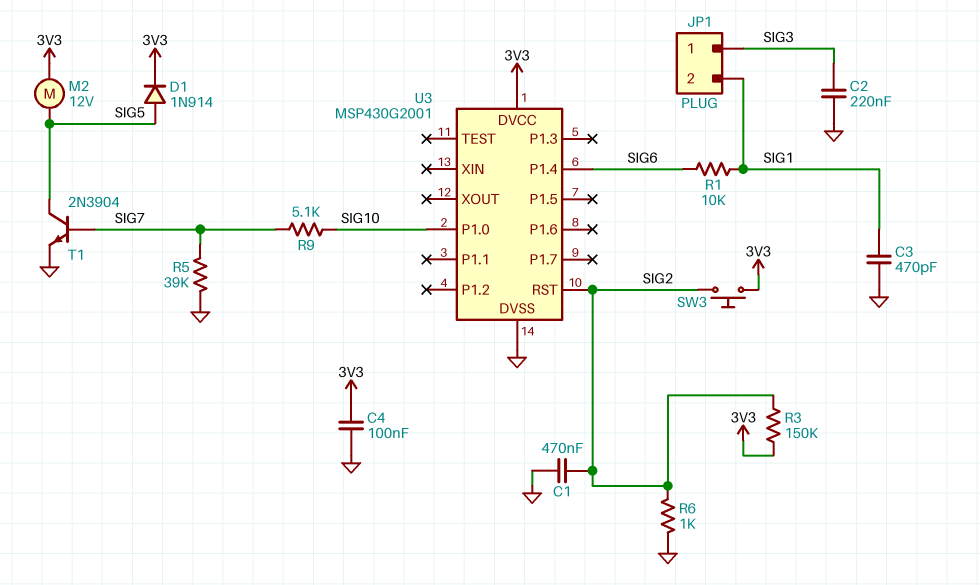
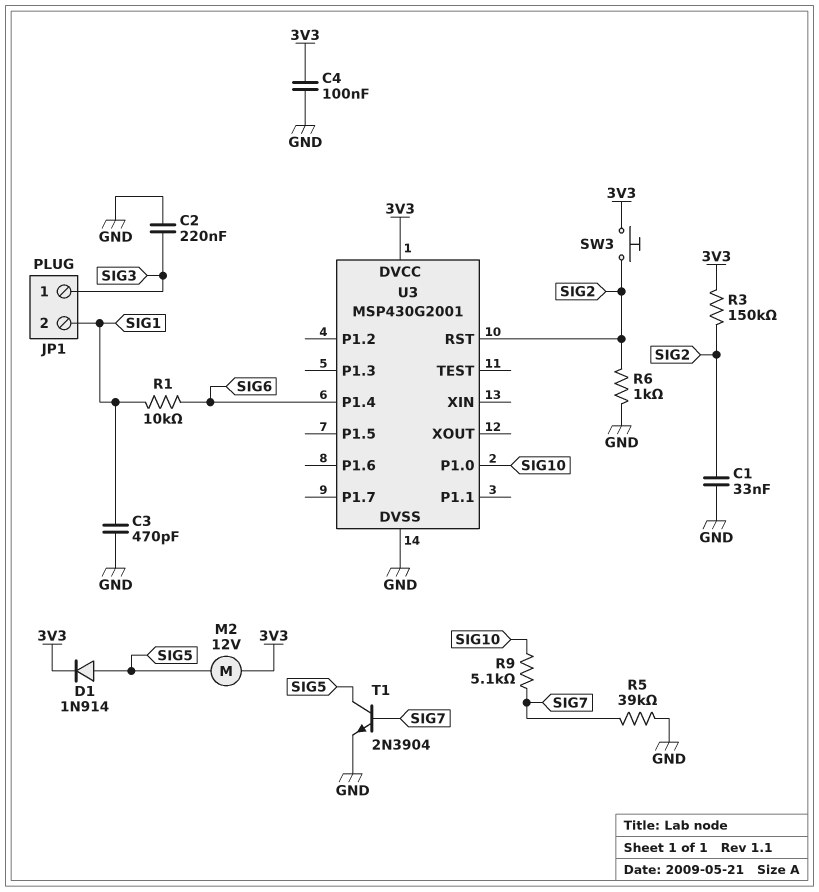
C1: 470nF (GND, SIG2) -> 33nF (GND, SIG2)

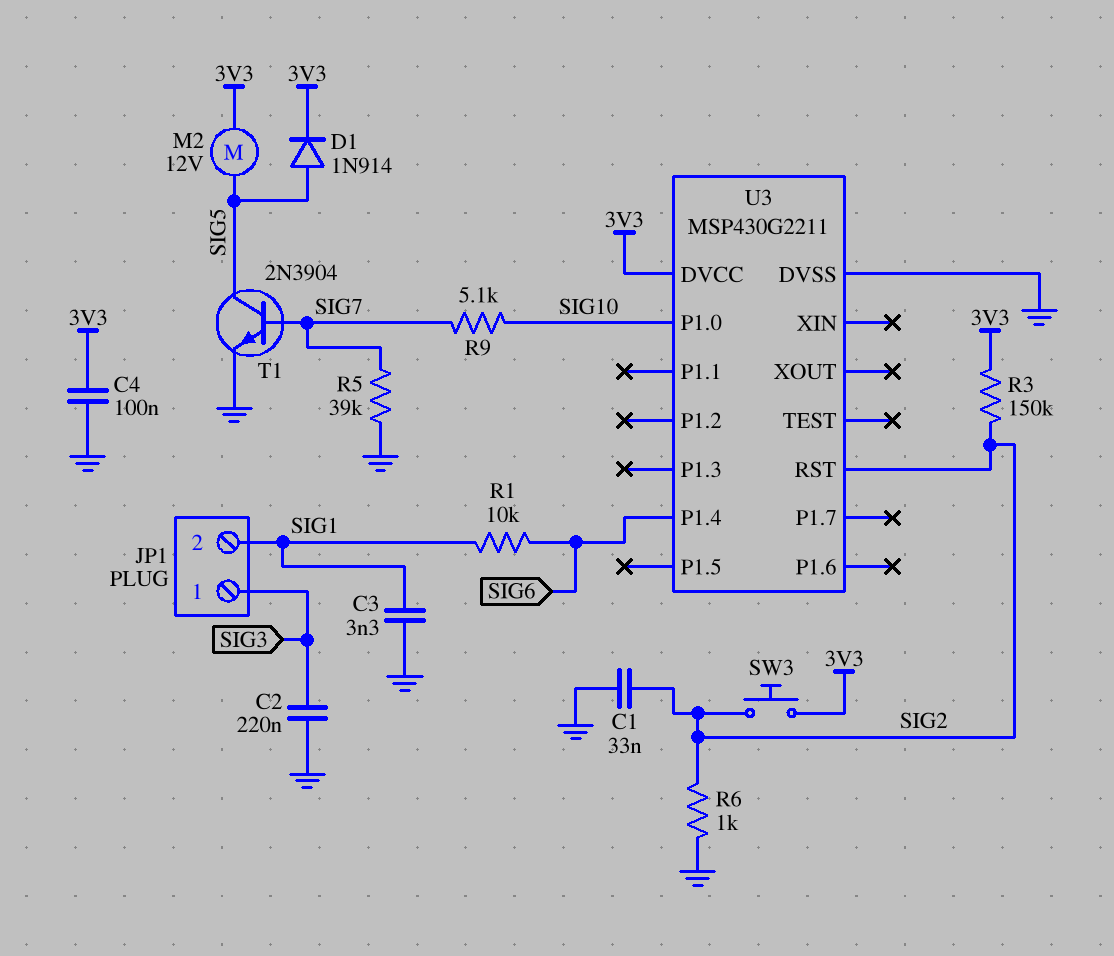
C3: 470pF (GND, SIG1) -> 3.3nF (GND, SIG1)
U3: MSP430G2001 -> MSP430G2211

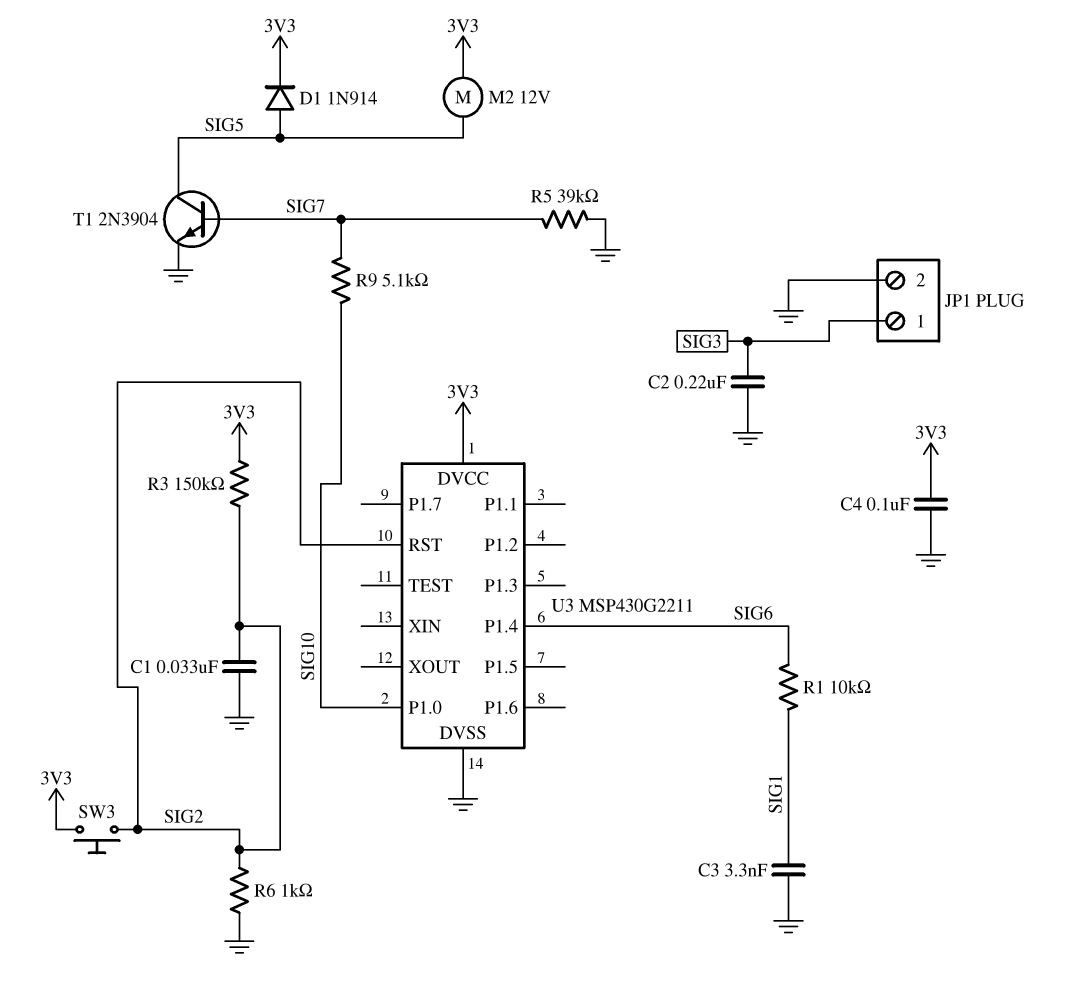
JP1 pin 2: SIG1 -> GND

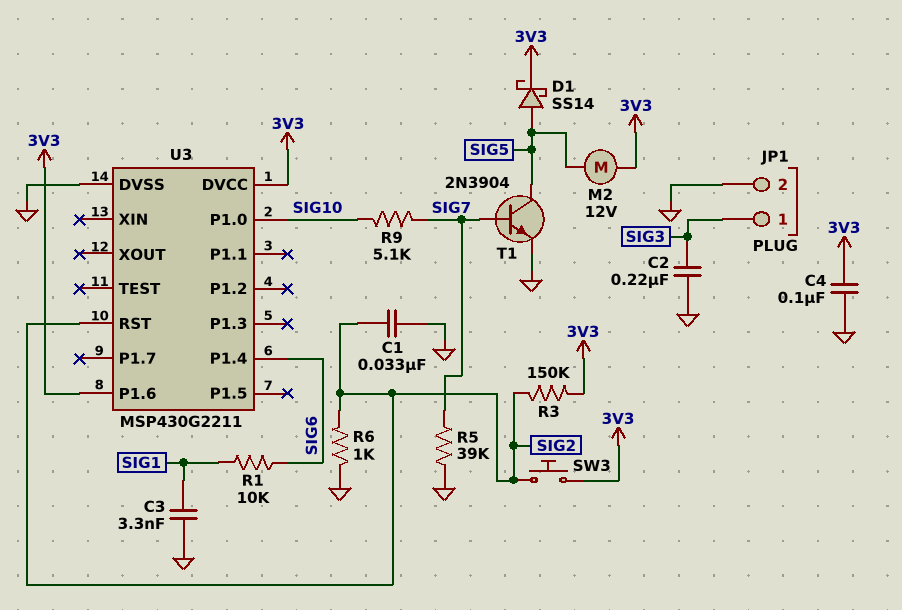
D1: diode 1N914 (A SIG5, K 3V3) -> schottky SS14 (A SIG5, K 3V3)
U3 pin P1.6: none -> 3V3

